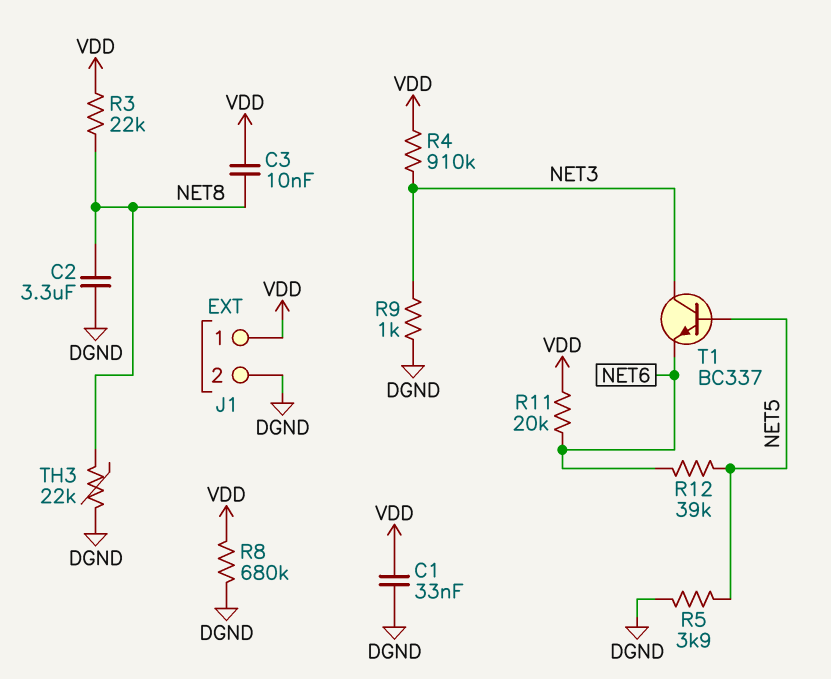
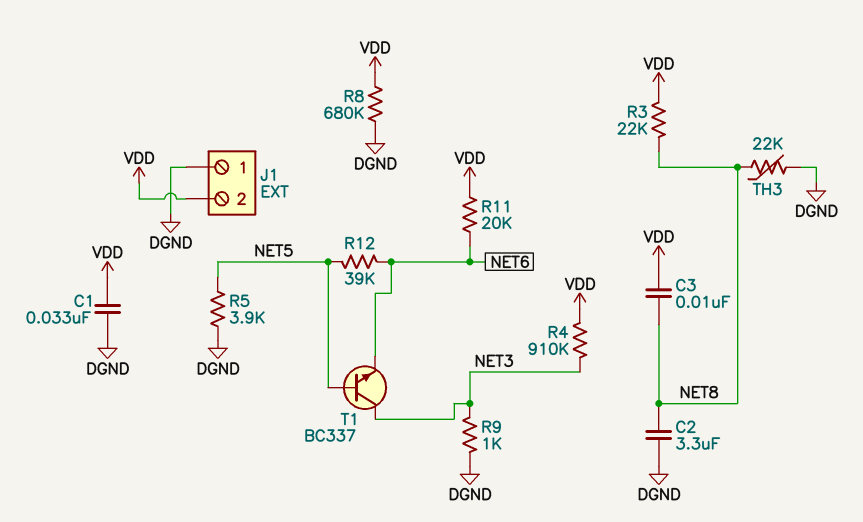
J1 pin 1: VDD -> DGND
J1 pin 2: DGND -> VDD

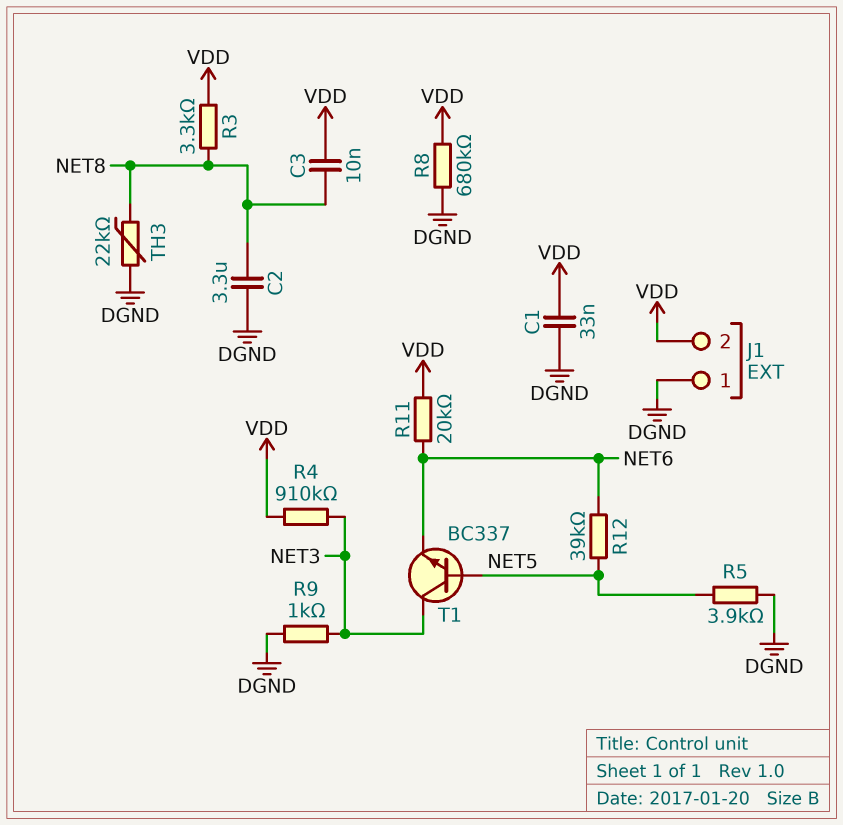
R3: 22k (NET8, VDD) -> 3.3k (NET8, VDD)

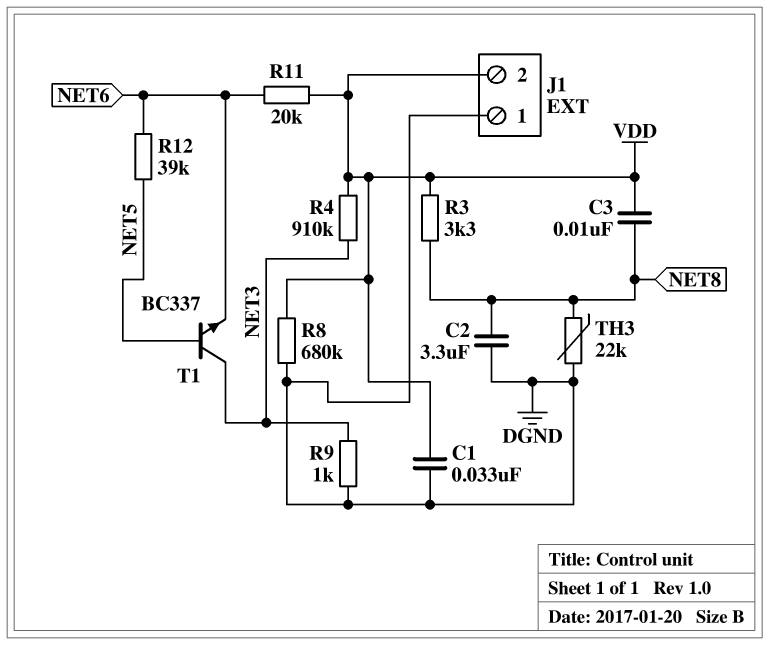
R5: 3.9k (DGND, NET5) -> none

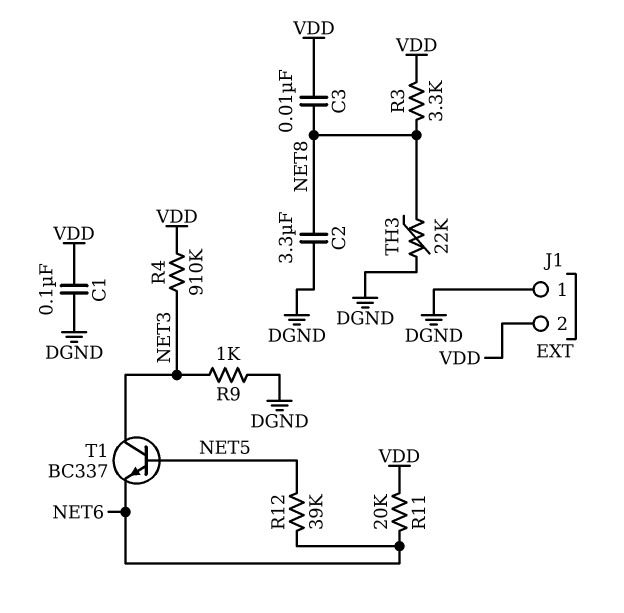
C1: 33nF (DGND, VDD) -> 100nF (DGND, VDD)
R8: 680k (DGND, VDD) -> none

